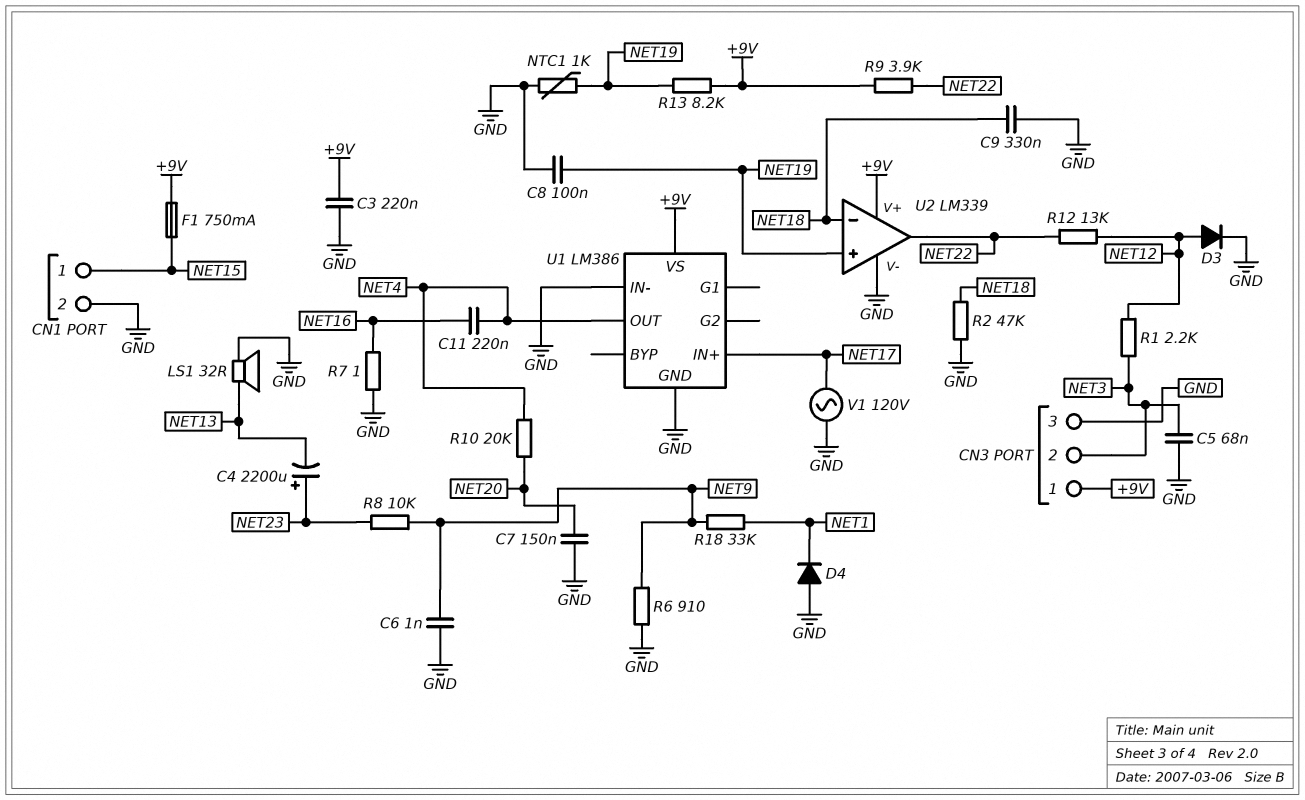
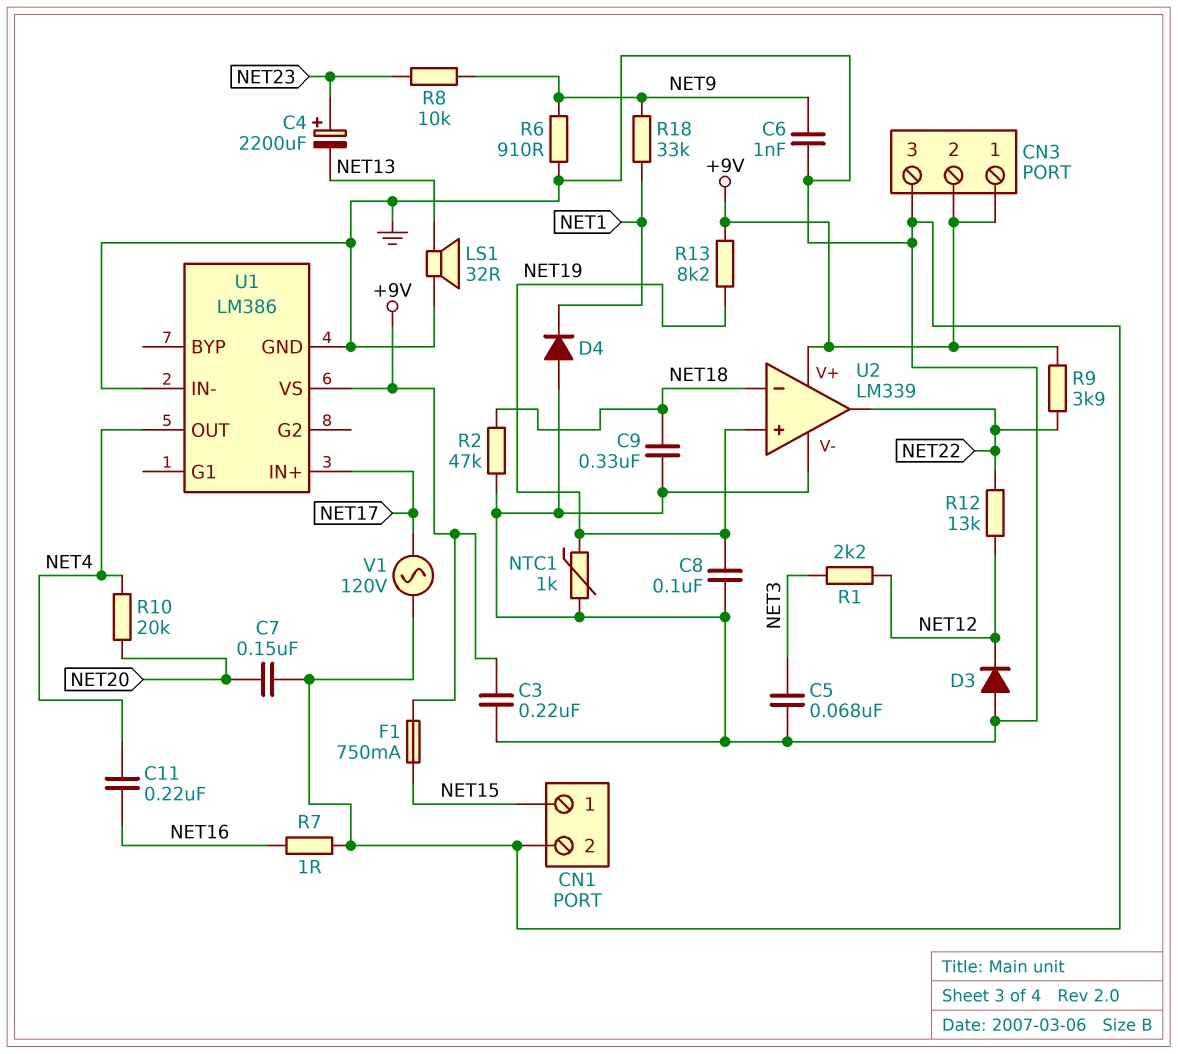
CN3 pin 2: NET3 -> +9V
D3: diode (A NET12, K GND) -> diode (A GND, K NET12)

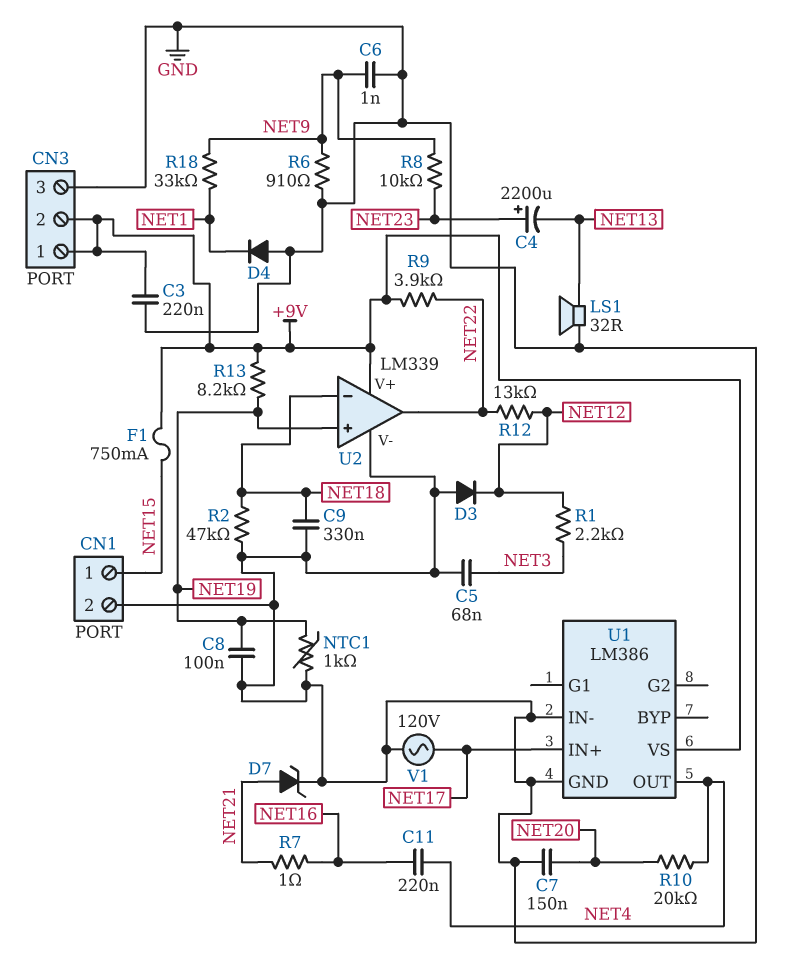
D7: none -> zener (A NET21, K GND)
R7: 1 (GND, NET16) -> 1 (NET16, NET21)

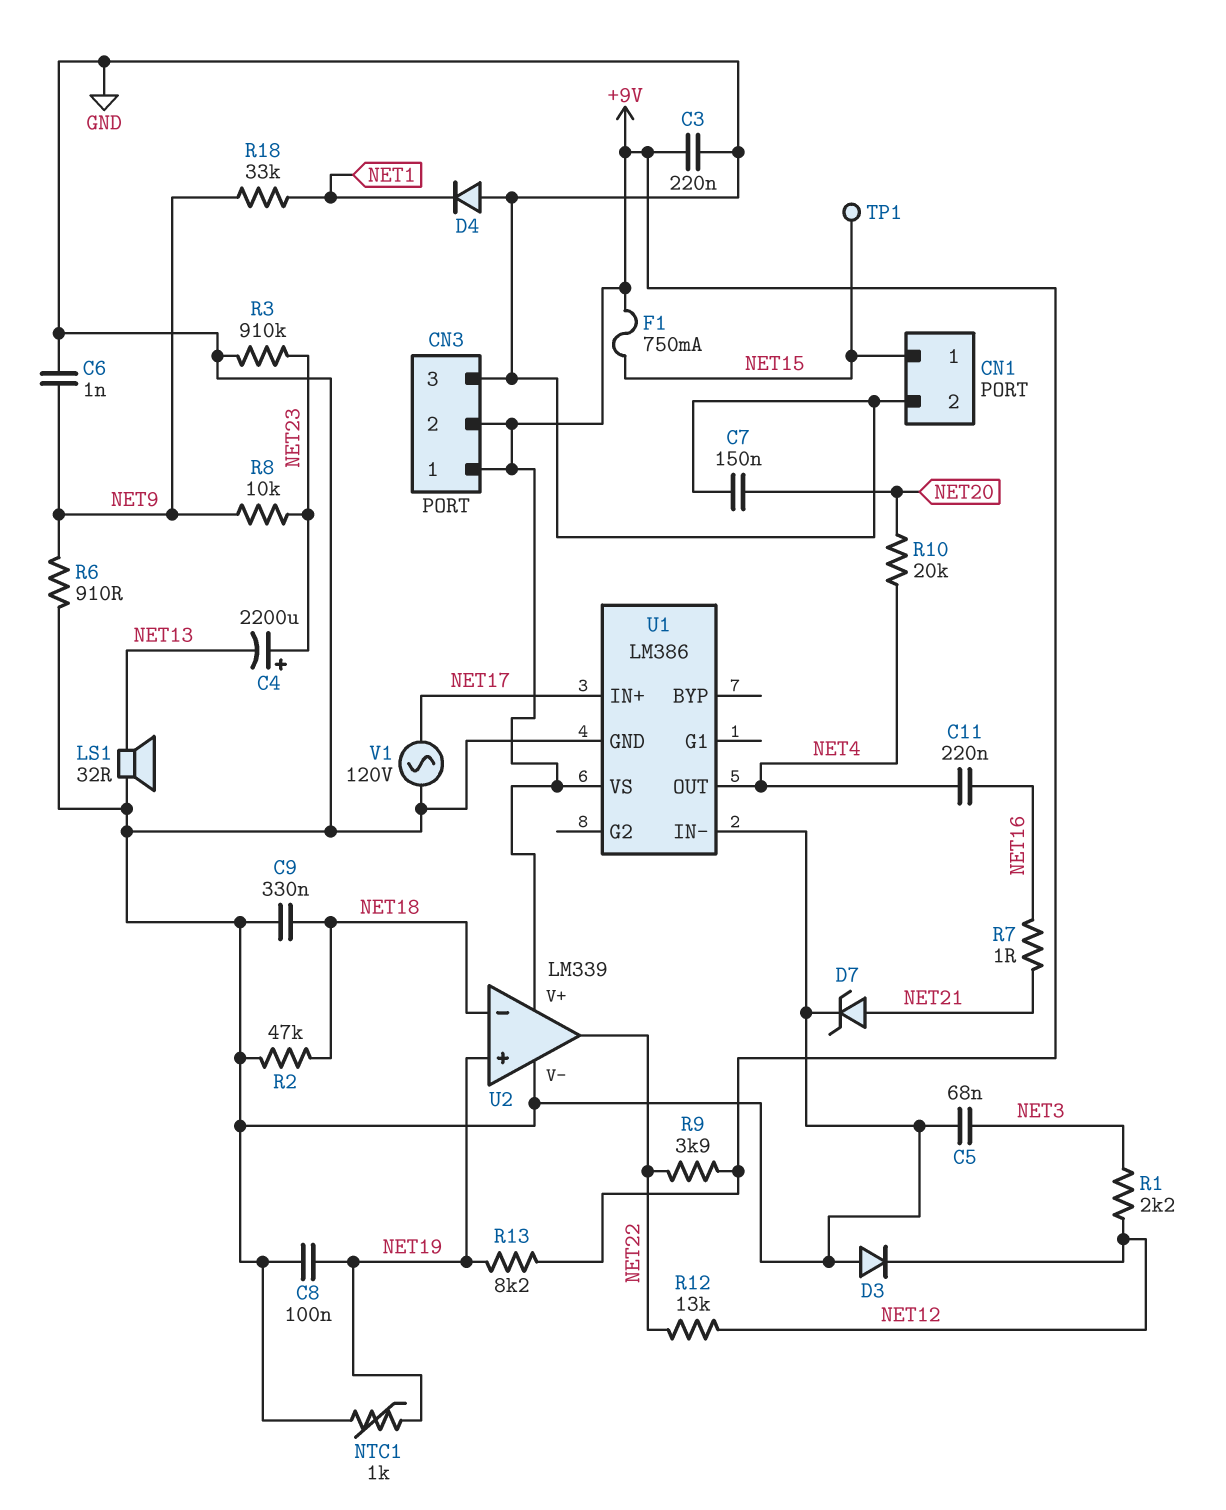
R3: none -> 910k (GND, NET23)
TP1: none -> test point (NET15)

